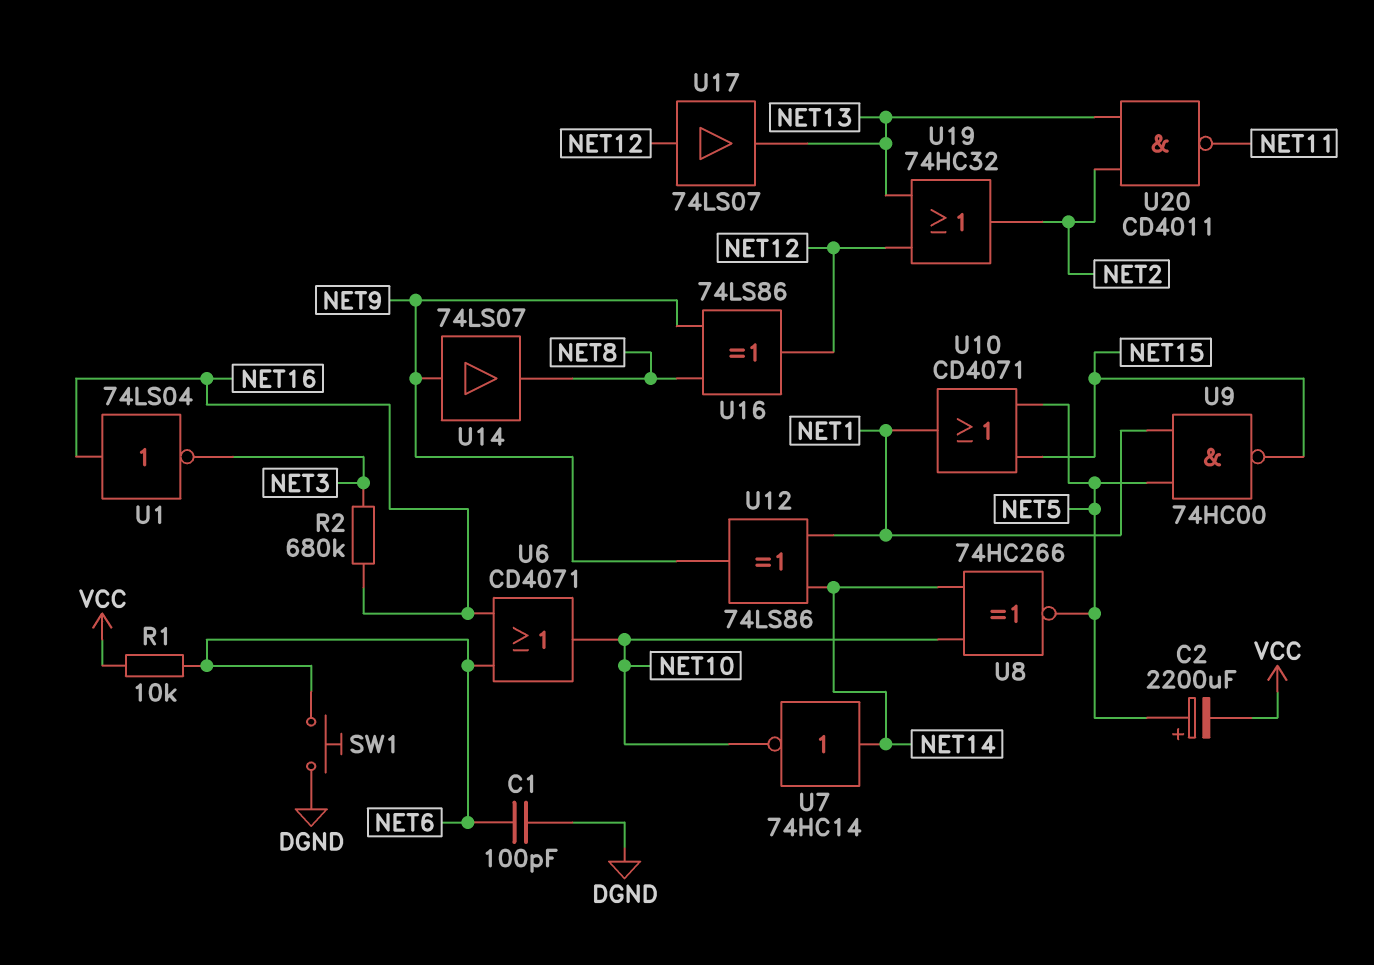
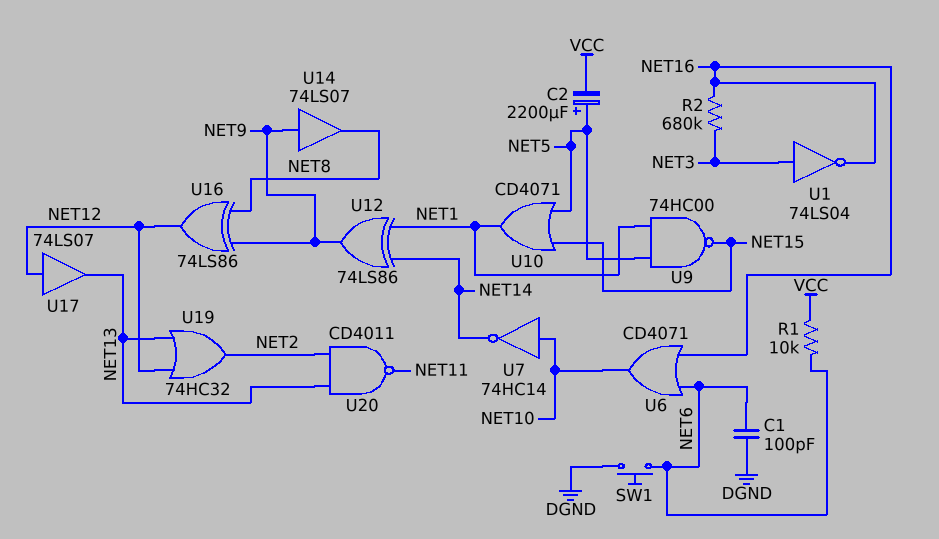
U1: NOT 74LS04 (in NET16, out NET3) -> NOT 74LS04 (in NET3, out NET16)
U7: NOT 74HC14 (in NET14, out NET10) -> NOT 74HC14 (in NET10, out NET14)
U8: XNOR 74HC266 (in NET10, in NET14, out NET5) -> none

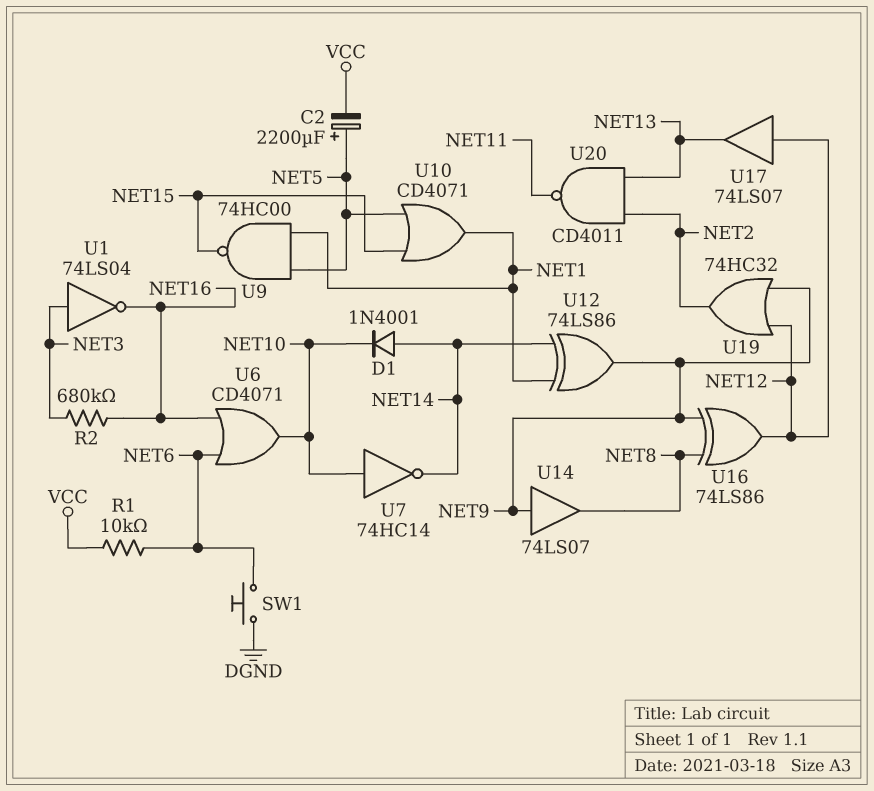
C1: 100pF (DGND, NET6) -> none
D1: none -> diode 1N4001 (A NET14, K NET10)
U19: OR 74HC32 (in NET12, in NET13, out NET2) -> OR 74HC32 (in NET9, in NET12, out NET2)

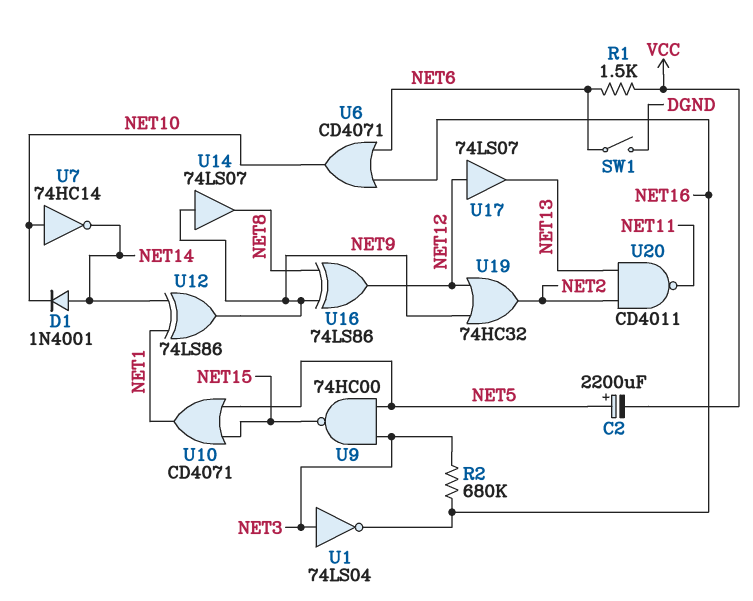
R1: 10k (NET6, VCC) -> 1.5k (NET6, VCC)
SW1: button (DGND, NET6) -> switch (DGND, NET6)
U9: NAND 74HC00 (in NET1, in NET5, out NET15) -> NAND 74HC00 (in NET3, in NET5, out NET15)

